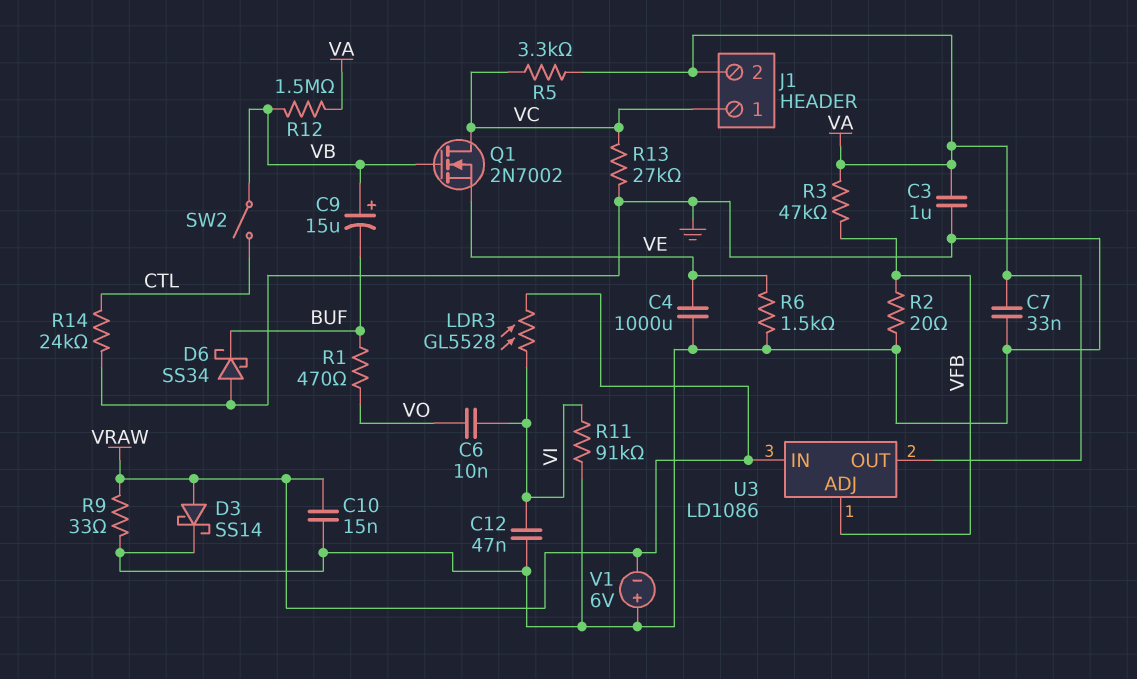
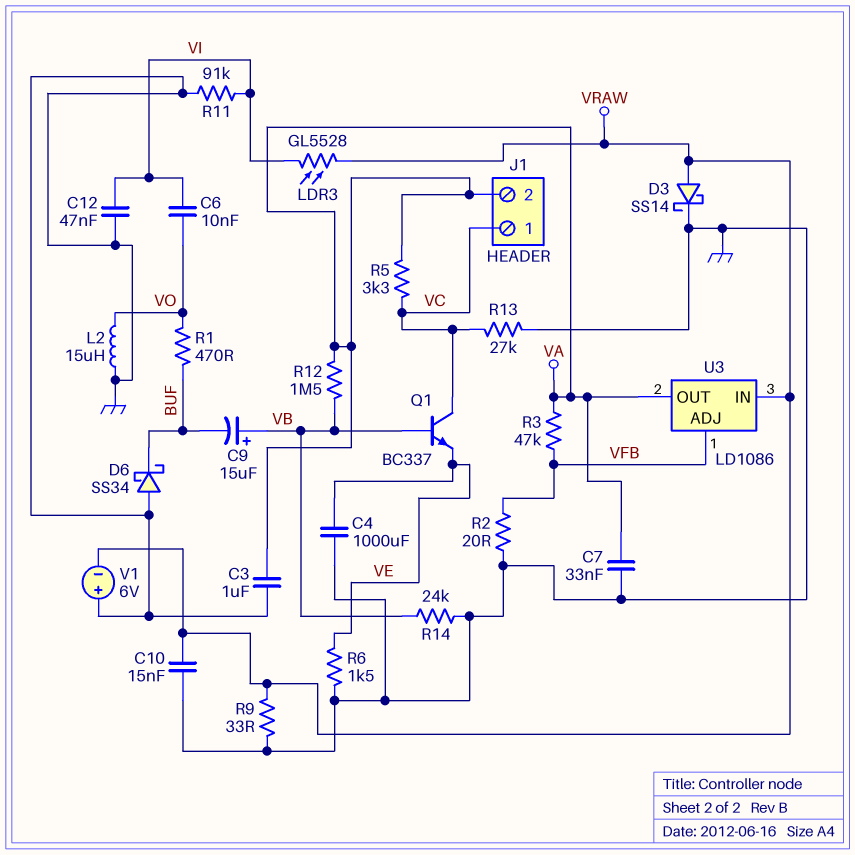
L2: none -> 15uH (GND, VO)
Q1: NMOS 2N7002 (G VB, D VC, S VE) -> NPN BC337 (B VB, C VC, E VE)
R14: 24k (CTL, GND) -> 24k (GND, VB)
SW2: switch (CTL, VB) -> none

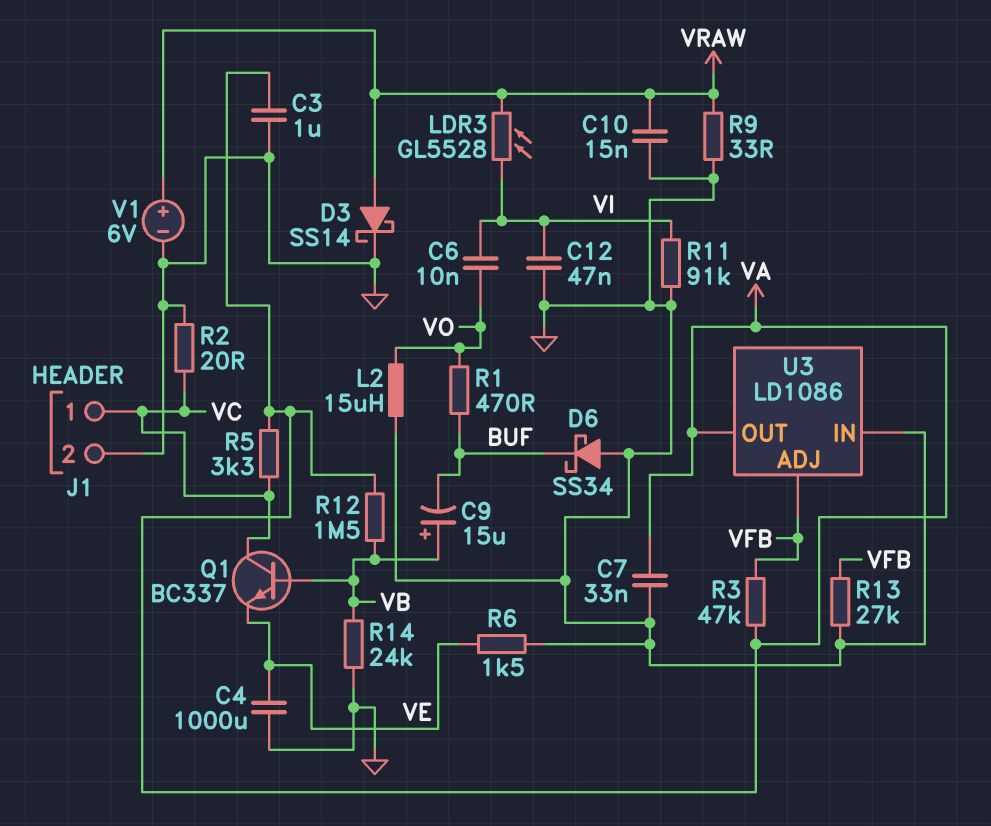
J1 pin 2: VA -> GND
R2: 20 (GND, VFB) -> 20 (GND, VC)
R13: 27k (GND, VC) -> 27k (GND, VFB)
U3 pin IN: VRAW -> GND
V1: 6V (plus GND, minus VRAW) -> 6V (plus VRAW, minus GND)

